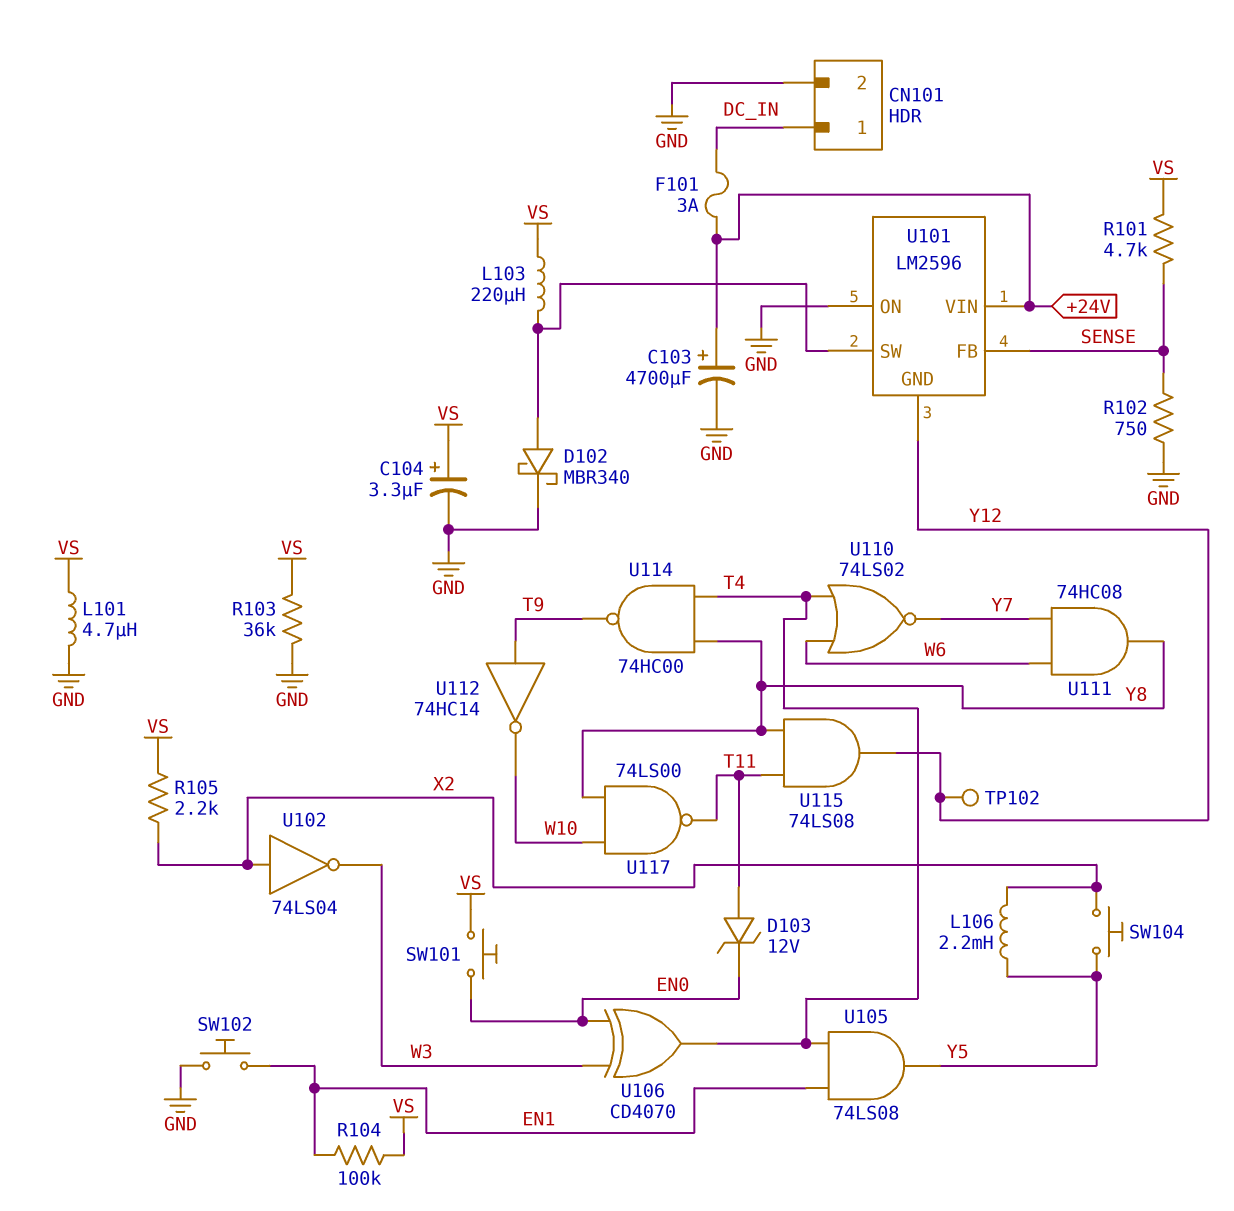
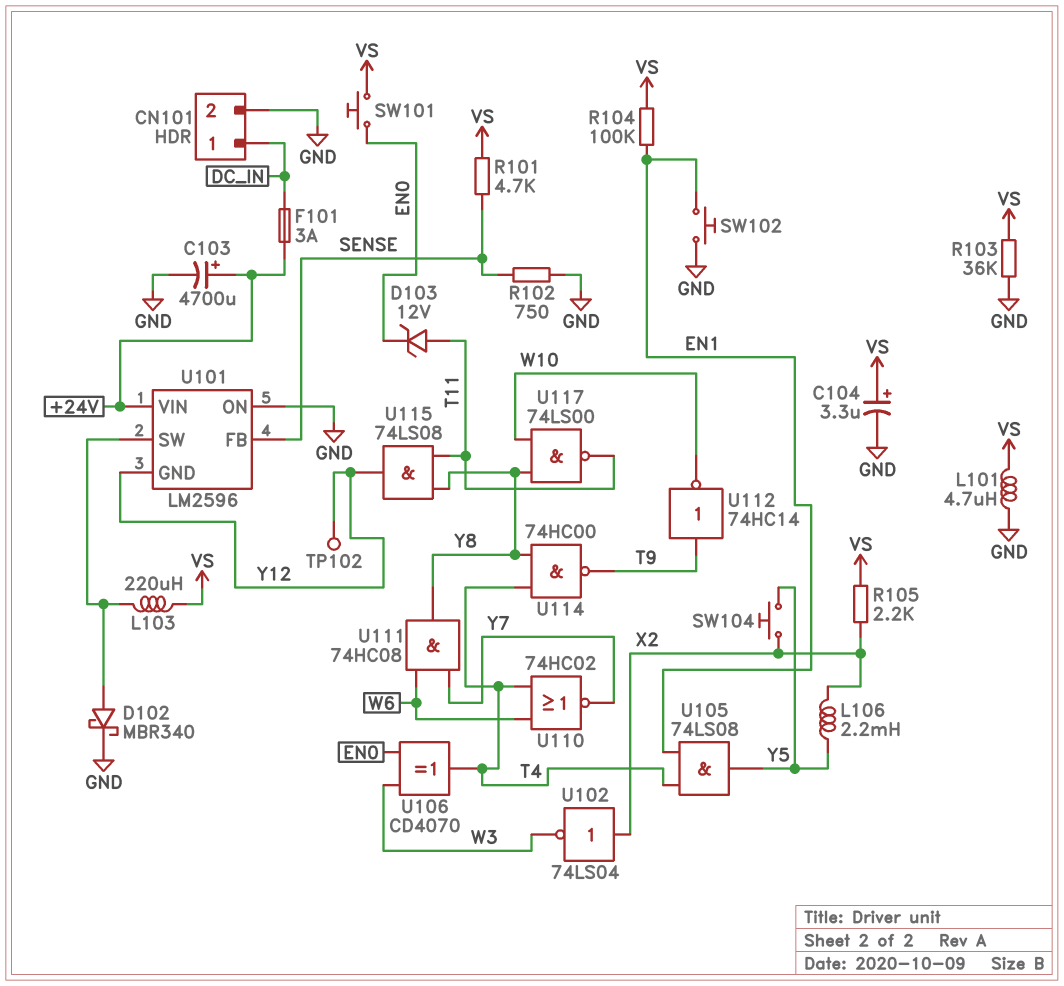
U110: NOR 74LS02 (in T4, in W6, out Y7) -> NOR 74HC02 (in T4, in W6, out Y7)

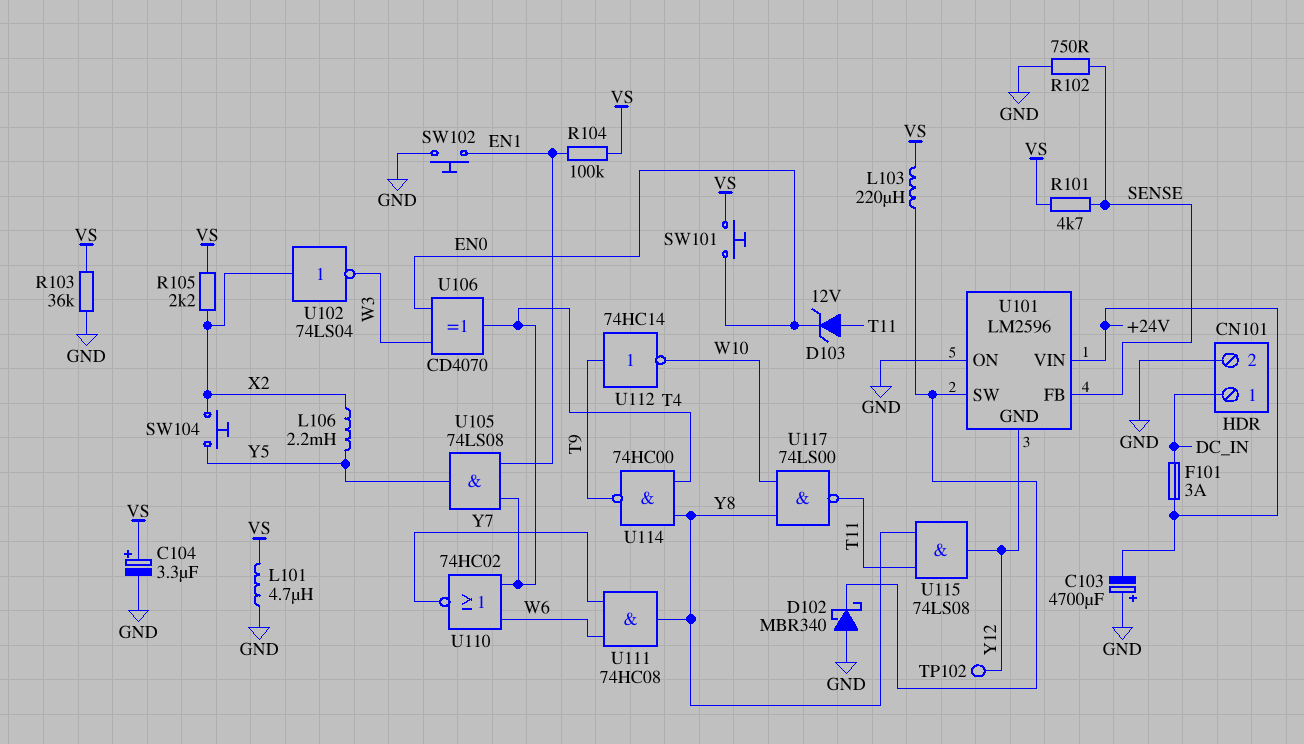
C103: 4700uF (plus +24V, minus GND) -> 4700uF (plus GND, minus +24V)
D102: schottky MBR340 (A U101/SW, K GND) -> schottky MBR340 (A GND, K U101/SW)

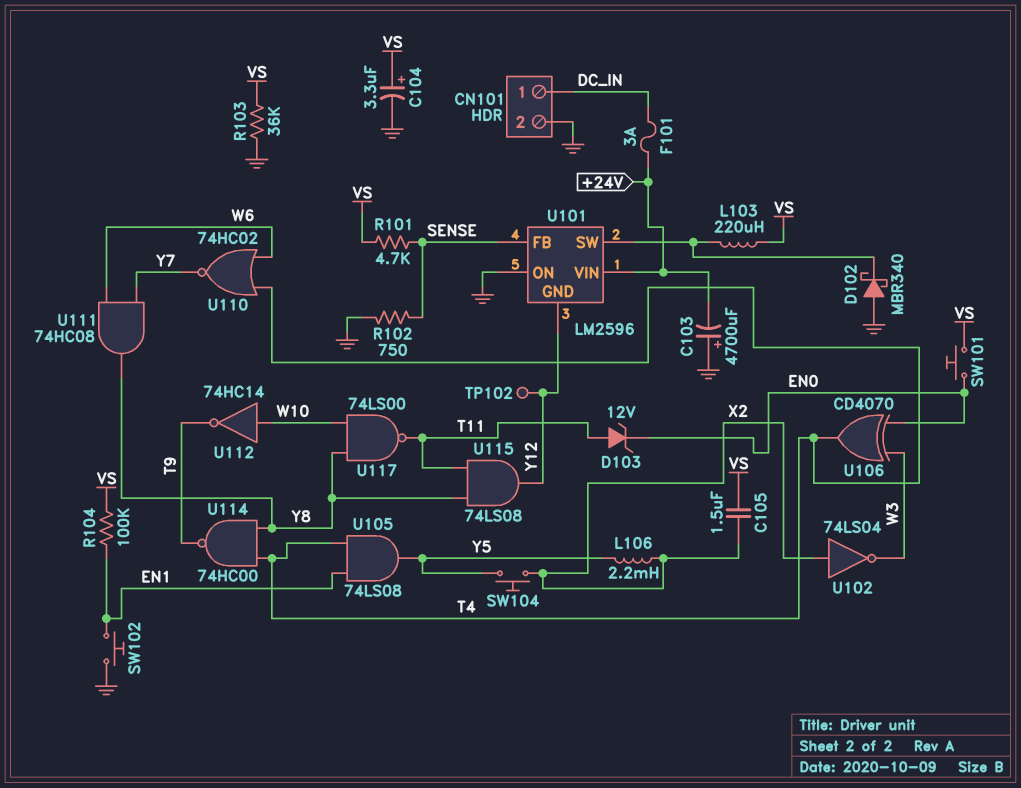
C105: none -> 1.5uF (VS, X2)
L101: 4.7uH (GND, VS) -> none
R105: 2.2k (VS, X2) -> none
U112: NOT 74HC14 (in T9, out W10) -> NOT 74HC14 (in W10, out T9)

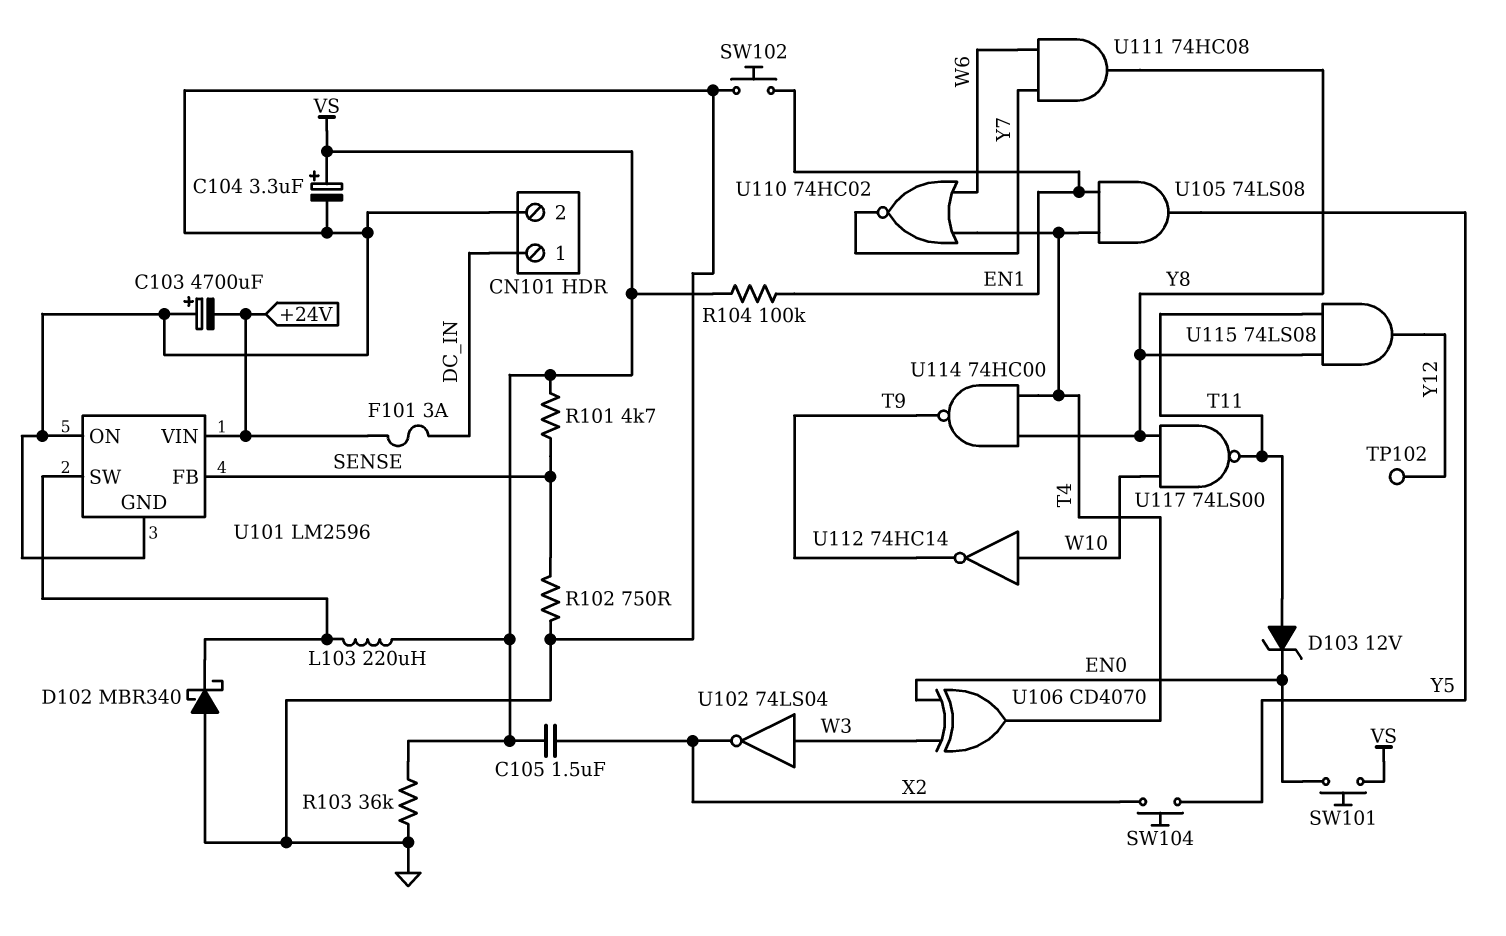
L106: 2.2mH (X2, Y5) -> none
U101 pin GND: Y12 -> GND
U102: NOT 74LS04 (in X2, out W3) -> NOT 74LS04 (in W3, out X2)

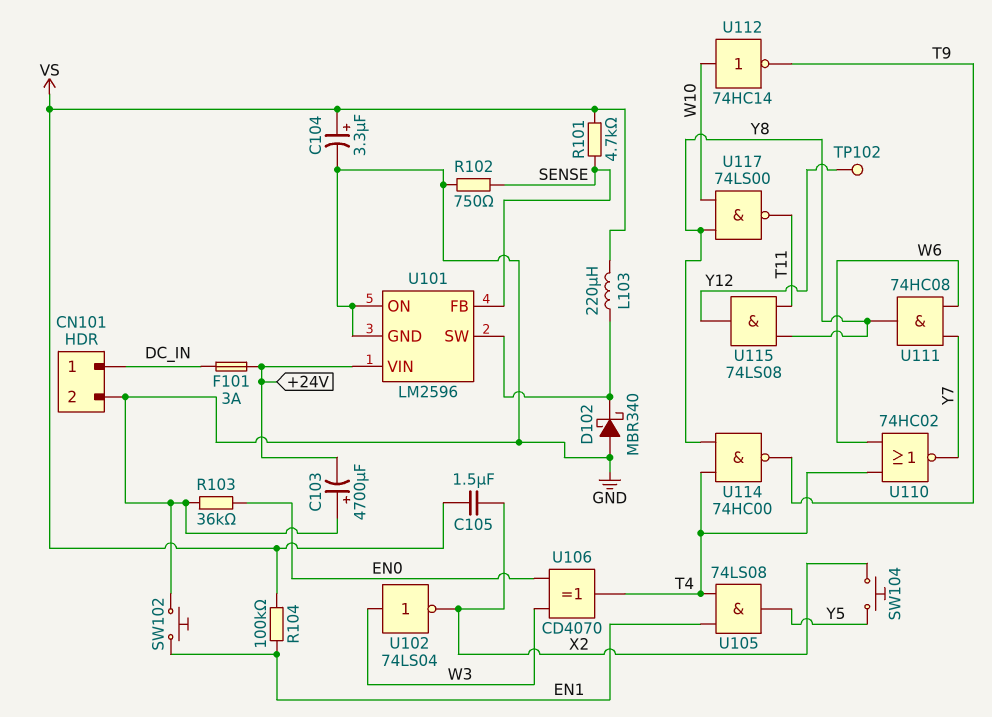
D103: zener 12V (A T11, K EN0) -> none
R103: 36k (GND, VS) -> 36k (EN0, GND)
SW101: button (EN0, VS) -> none

